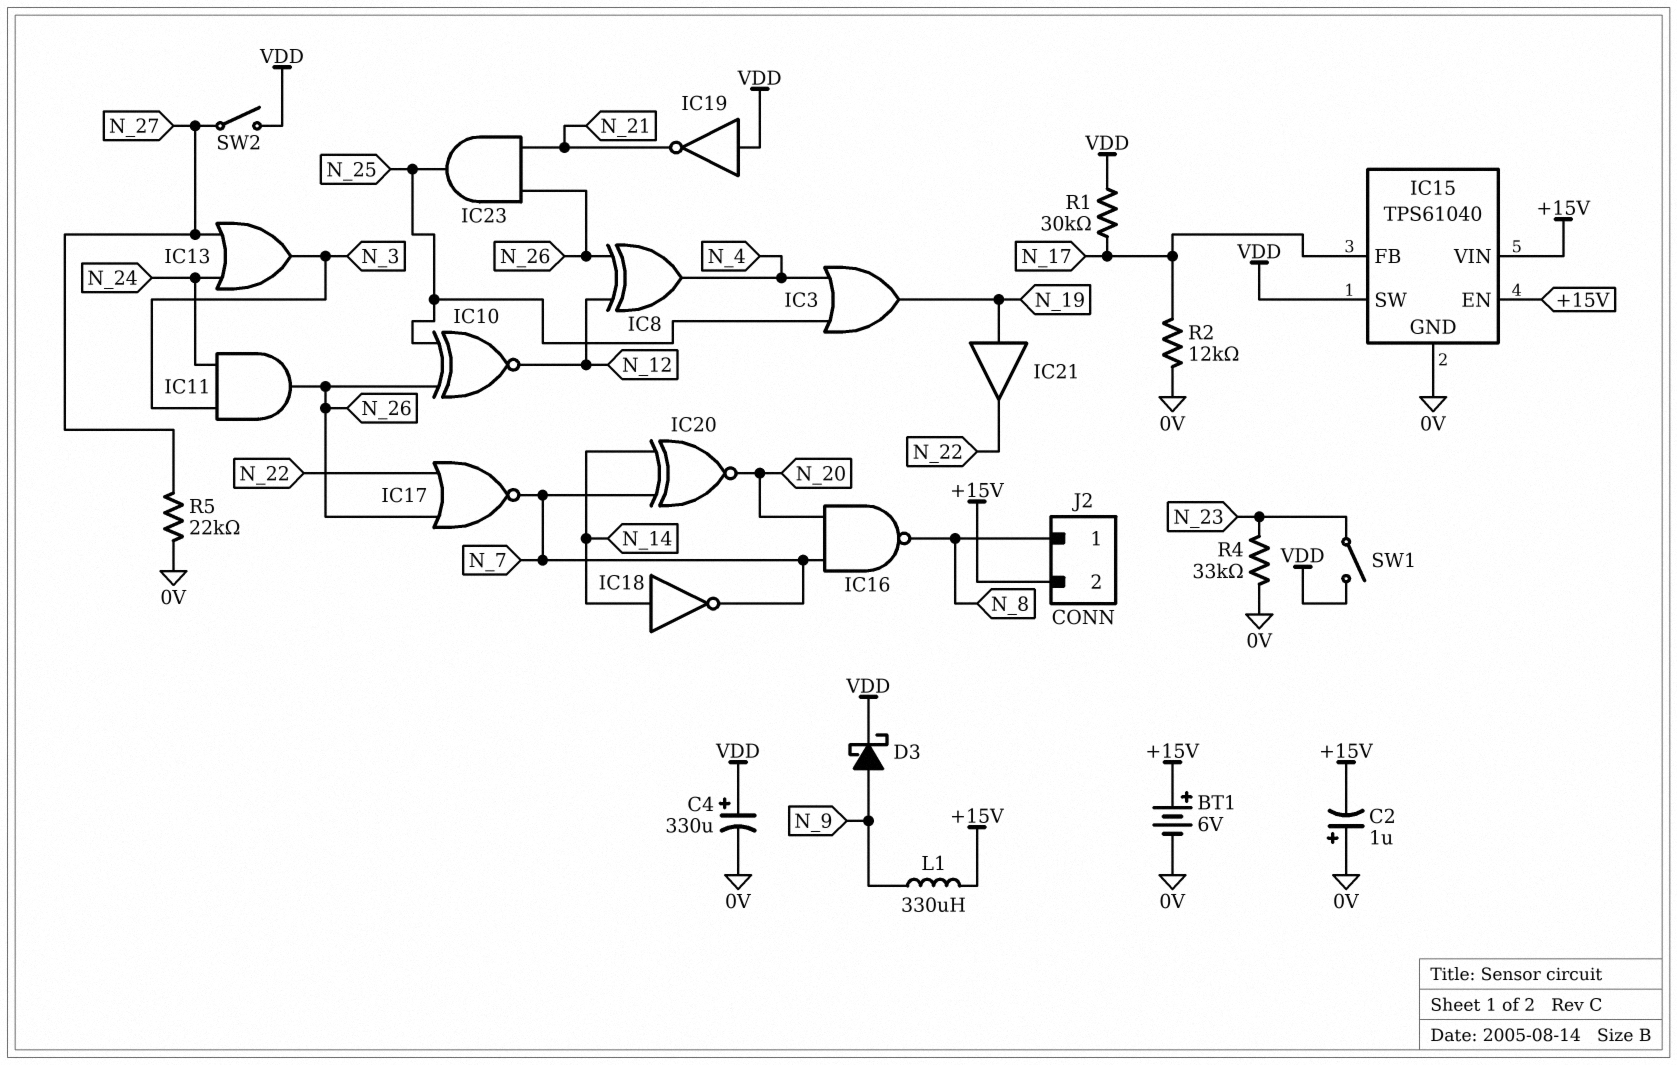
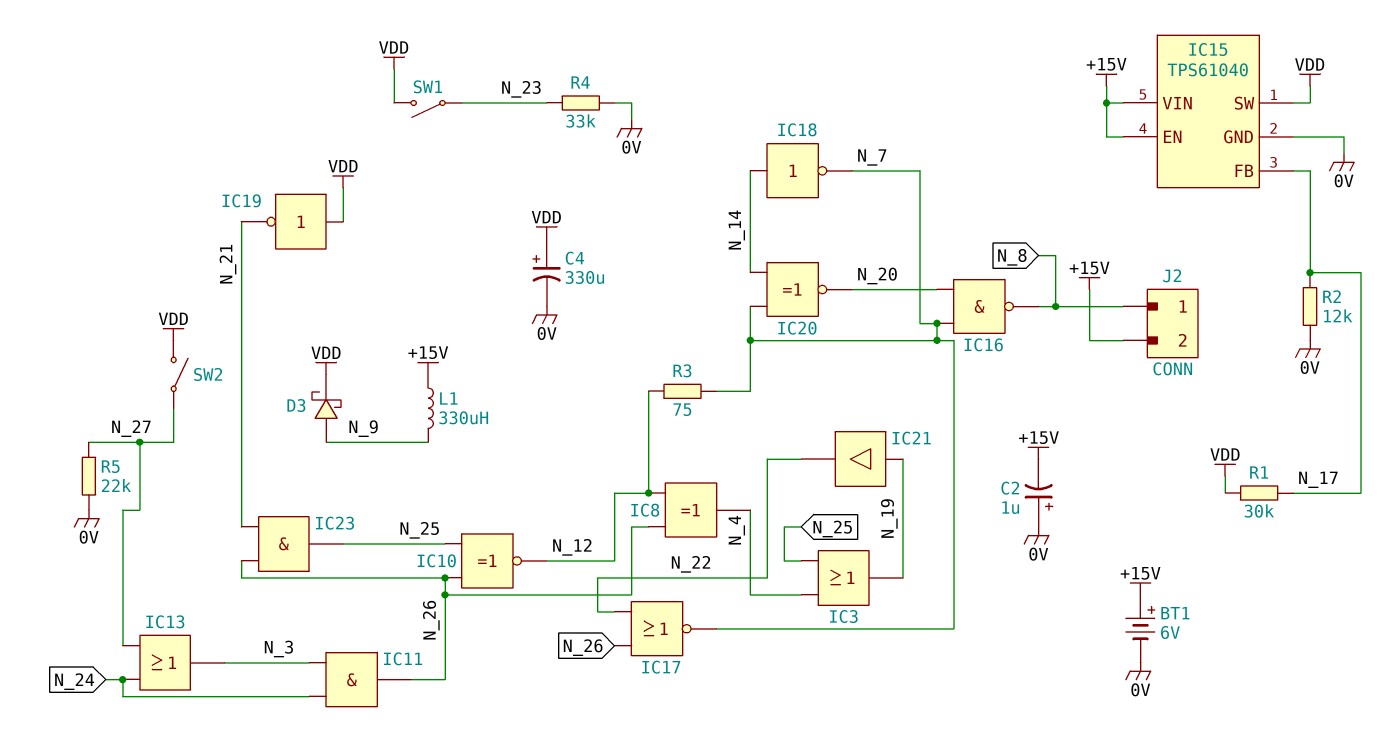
R3: none -> 75 (N_7, N_12)

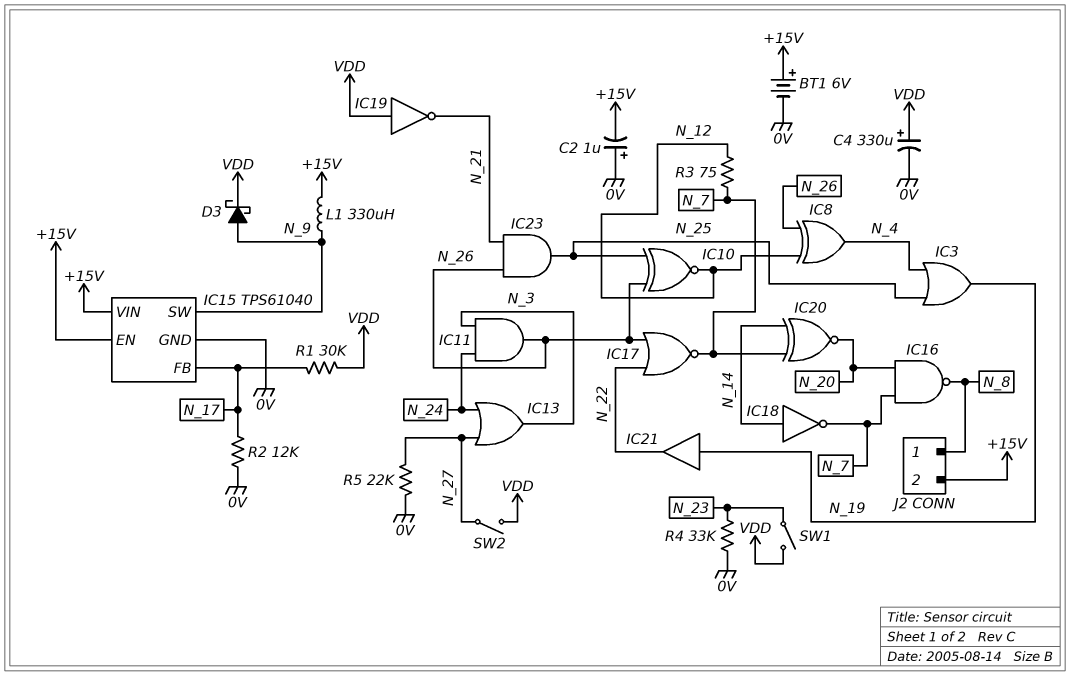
IC15 pin SW: VDD -> N_9

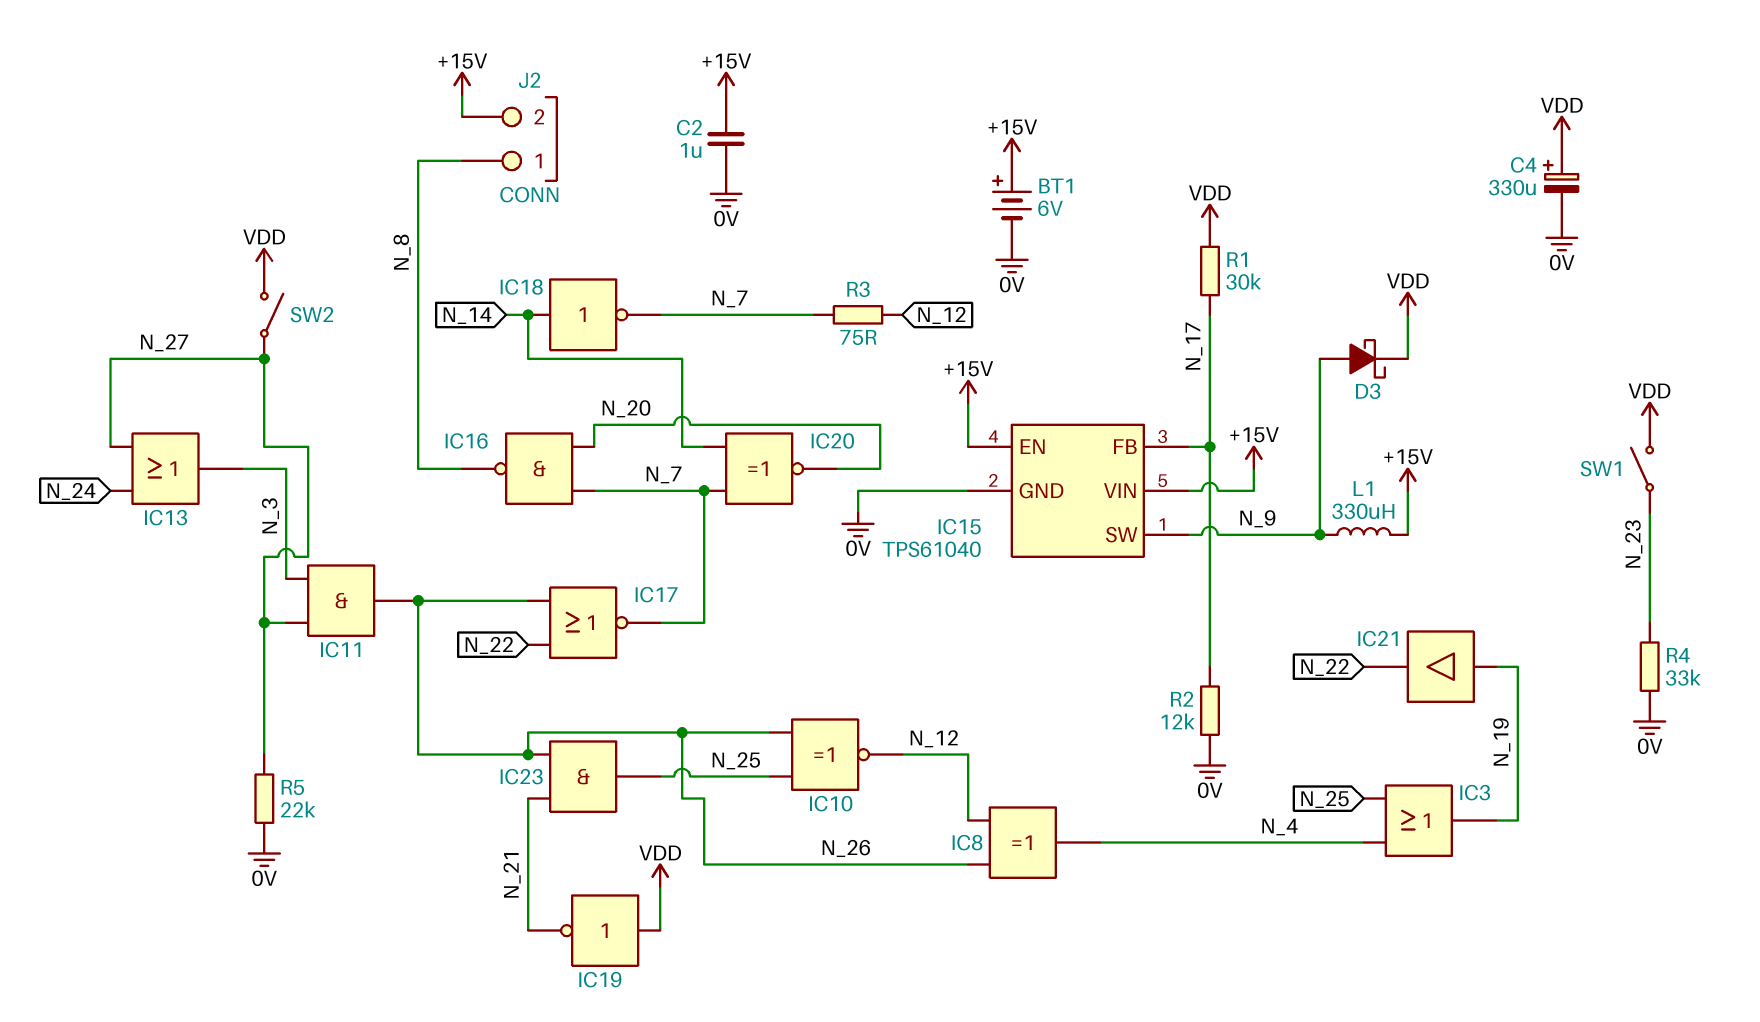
C2: 1uF (plus 0V, minus +15V) -> 1uF (+15V, 0V)
IC11: AND (in N_3, in N_24, out N_26) -> AND (in N_3, in N_27, out N_26)

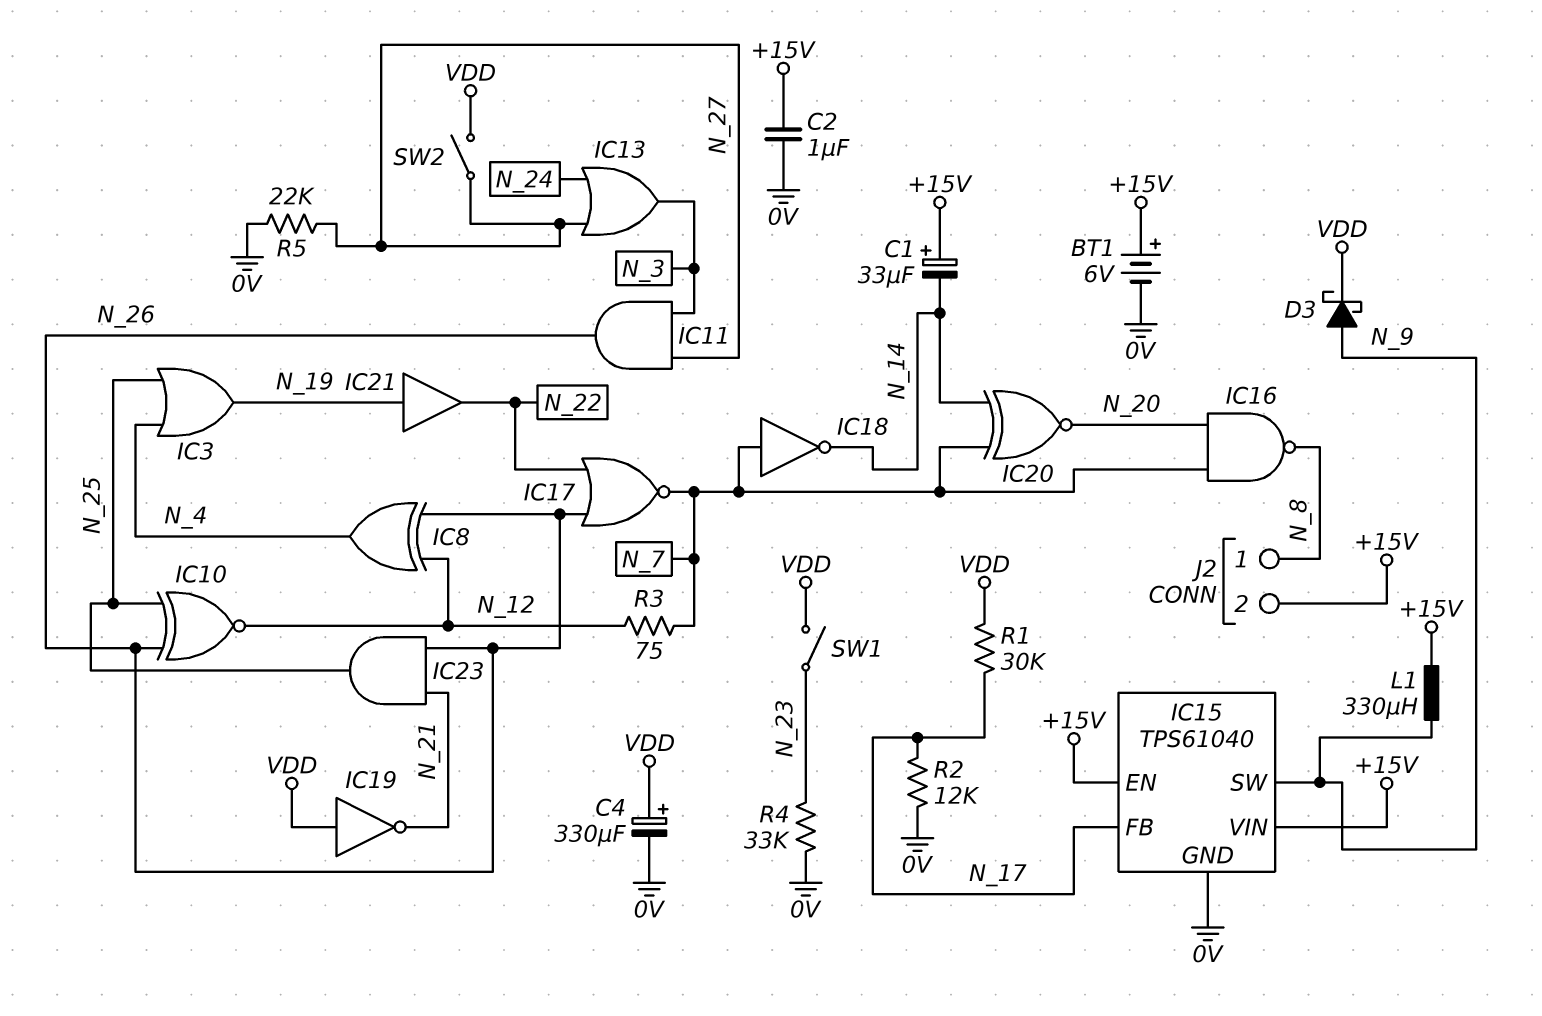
C1: none -> 33uF (plus +15V, minus N_14)
IC18: NOT (in N_14, out N_7) -> NOT (in N_7, out N_14)

